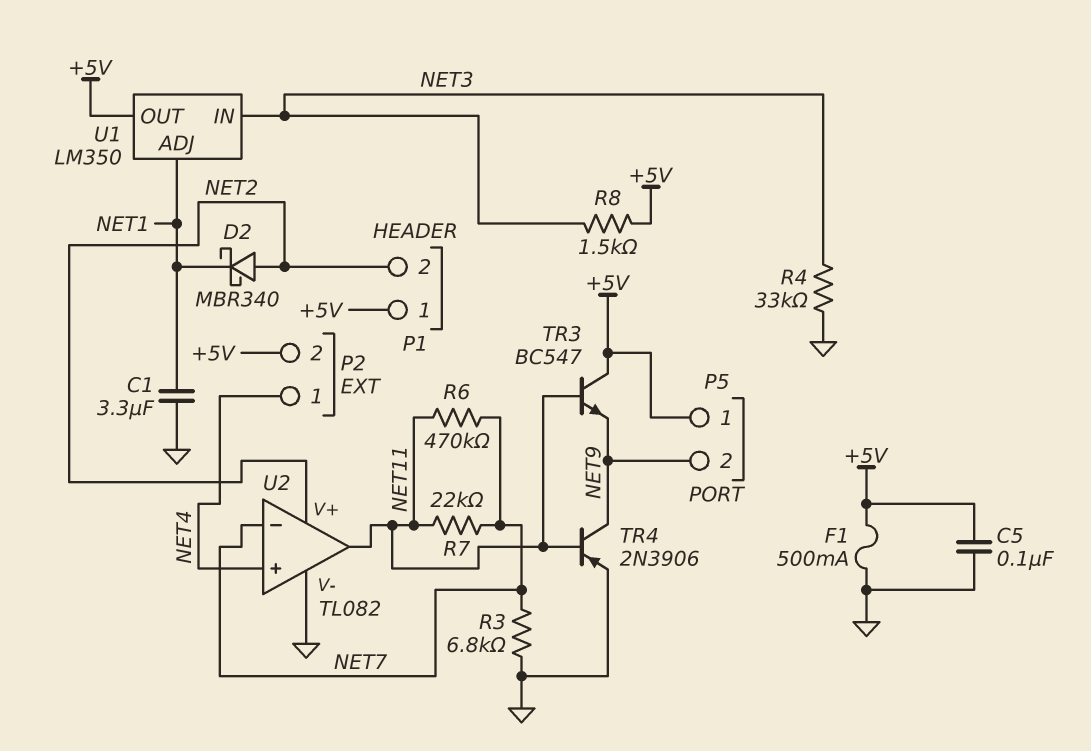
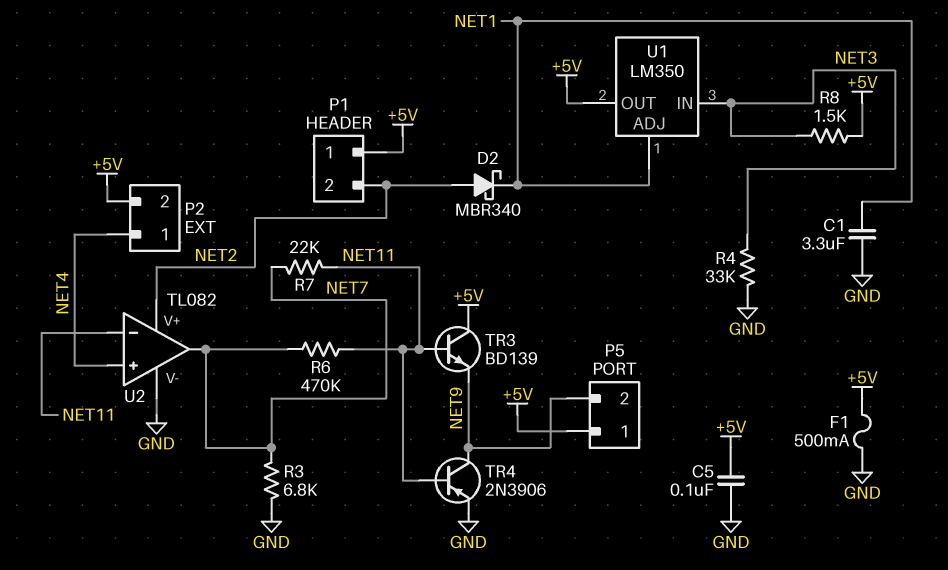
TR3: NPN BC547 (B NET11, C +5V, E NET9) -> NPN BD139 (B NET11, C +5V, E NET9)
U2 pin in-: NET7 -> NET11
U2 pin out: NET11 -> NET7

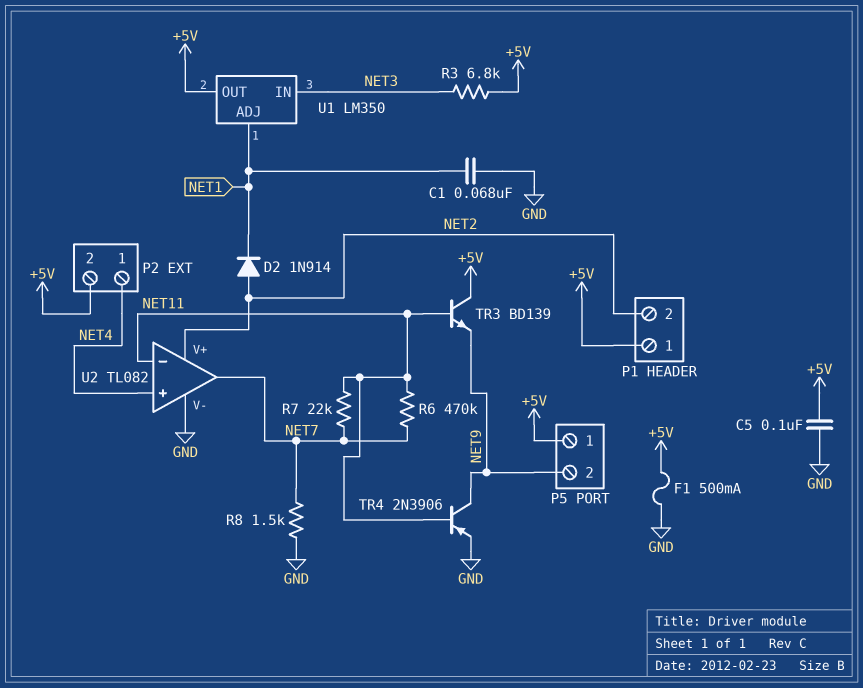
C1: 3.3uF (GND, NET1) -> 68nF (GND, NET1)
D2: schottky MBR340 (A NET2, K NET1) -> diode 1N914 (A NET2, K NET1)
R3: 6.8k (GND, NET7) -> 6.8k (+5V, NET3)
R4: 33k (GND, NET3) -> none
R8: 1.5k (+5V, NET3) -> 1.5k (GND, NET7)

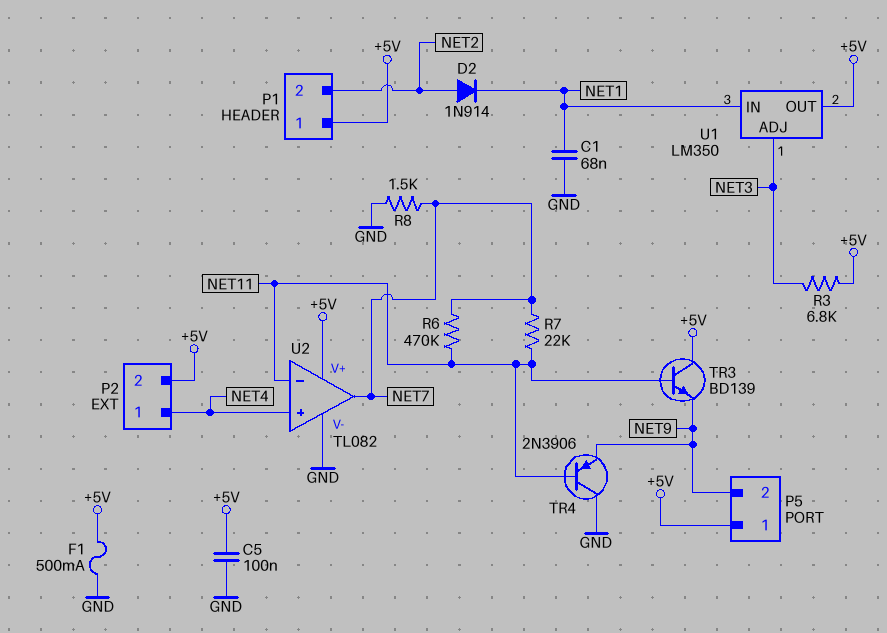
TR4: PNP 2N3906 (B NET11, C NET9, E GND) -> PNP 2N3906 (B NET11, C GND, E NET9)
U1 pin ADJ: NET1 -> NET3
U1 pin IN: NET3 -> NET1
U2 pin V+: NET2 -> +5V

